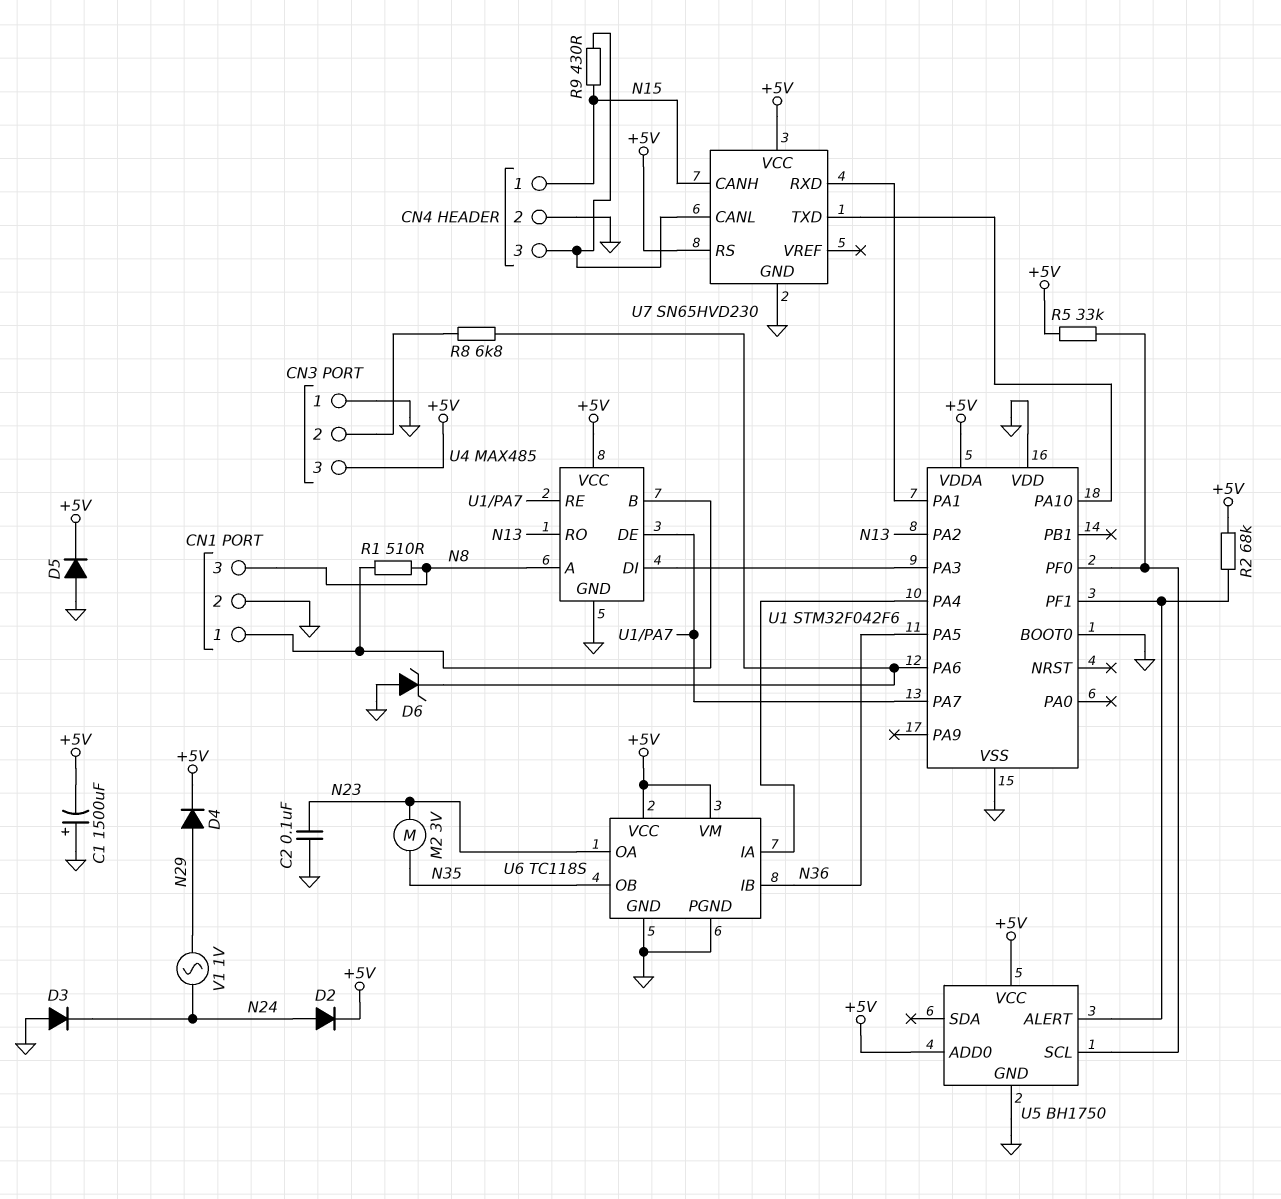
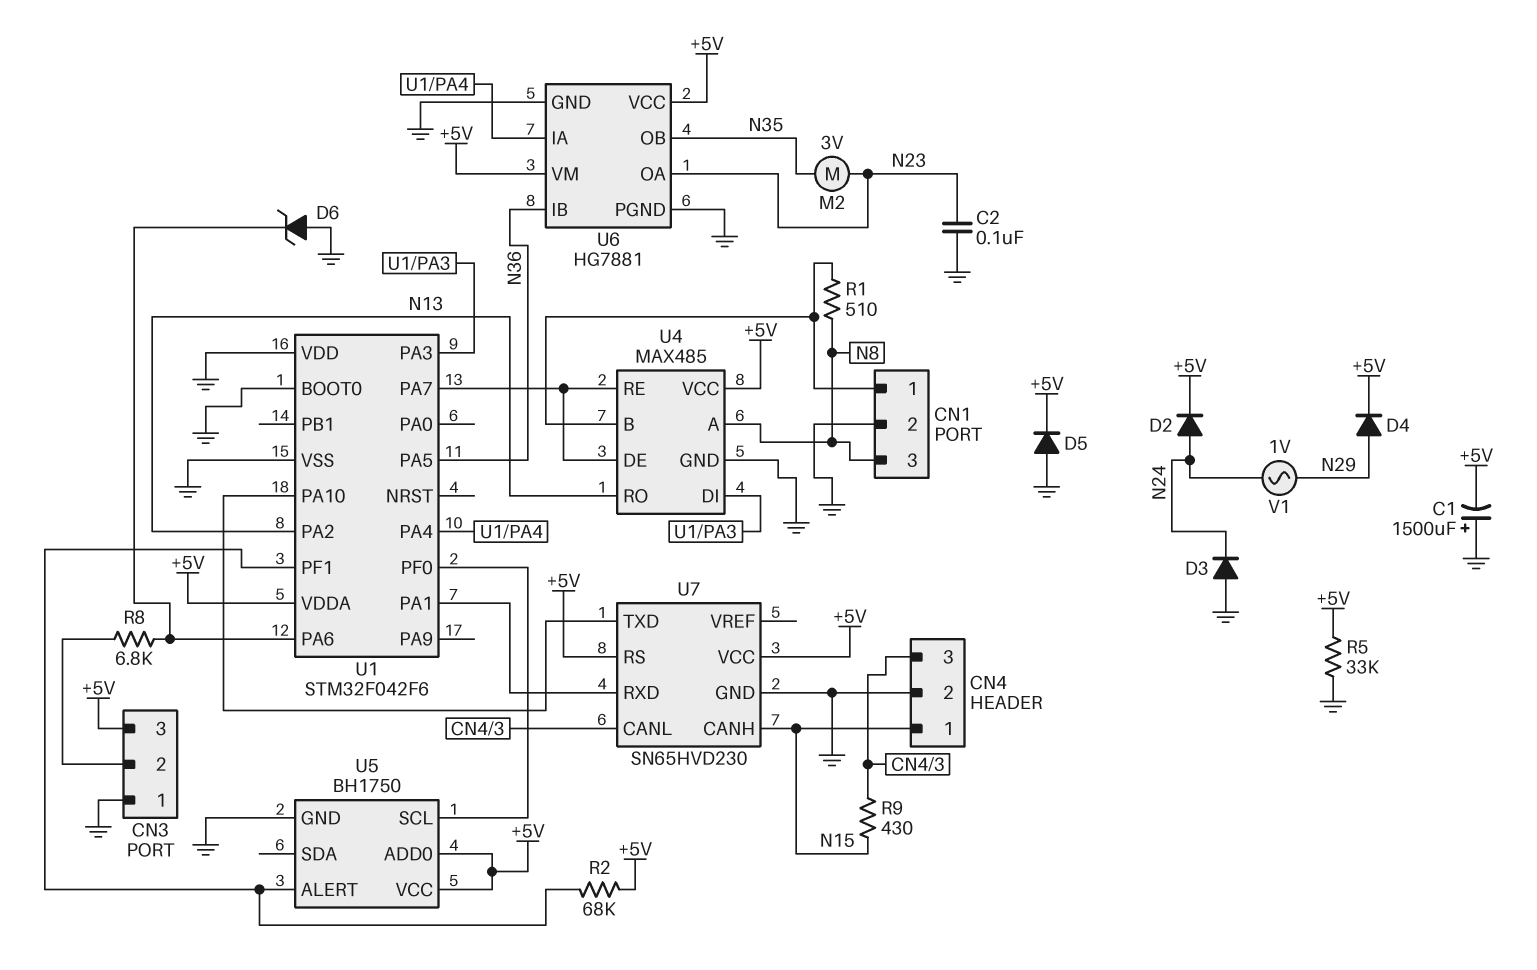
R5: 33k (+5V, U1/PF0) -> 33k (+5V, GND)
U6: TC118S -> HG7881

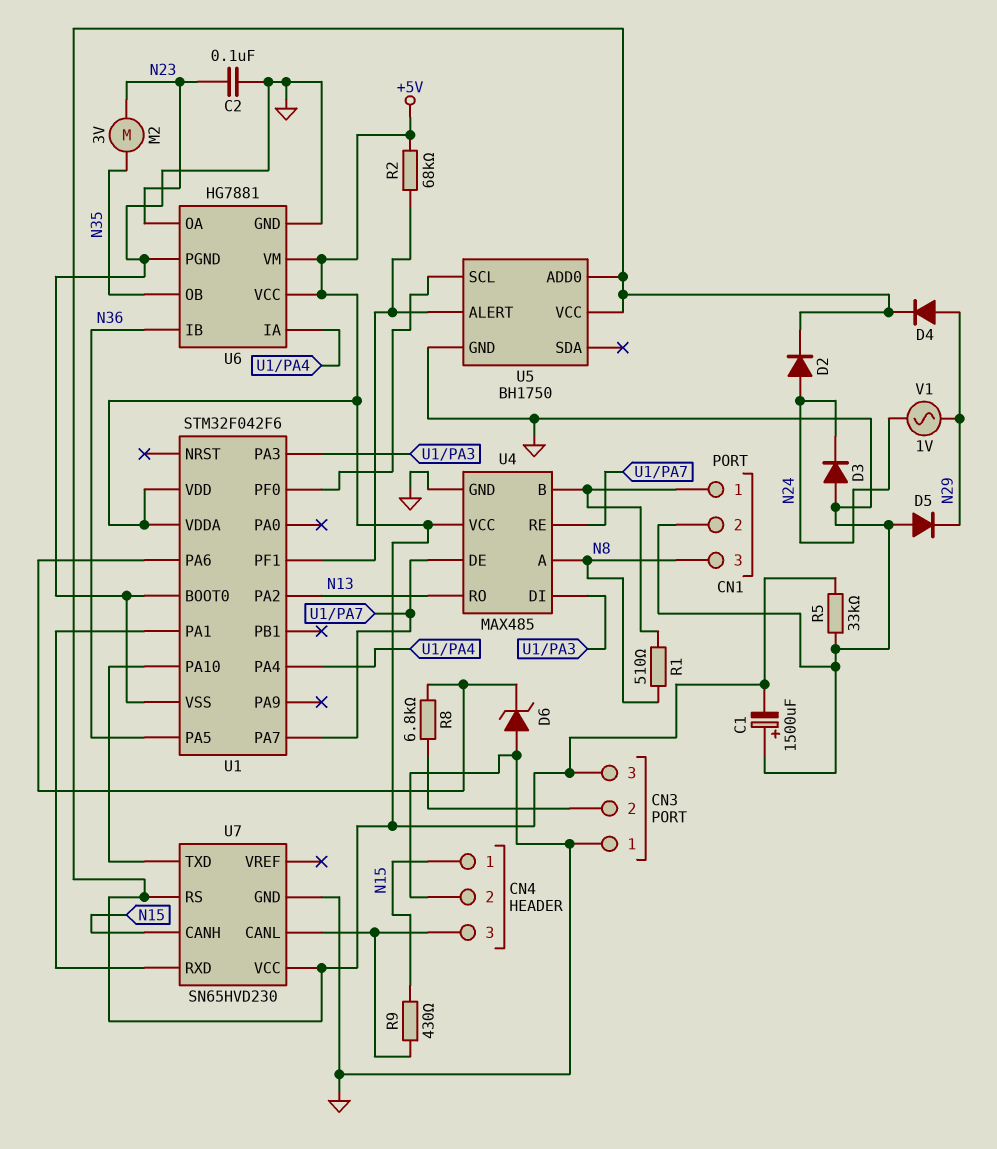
D5: diode (A GND, K +5V) -> diode (A GND, K N29)
U1 pin VDD: GND -> +5V

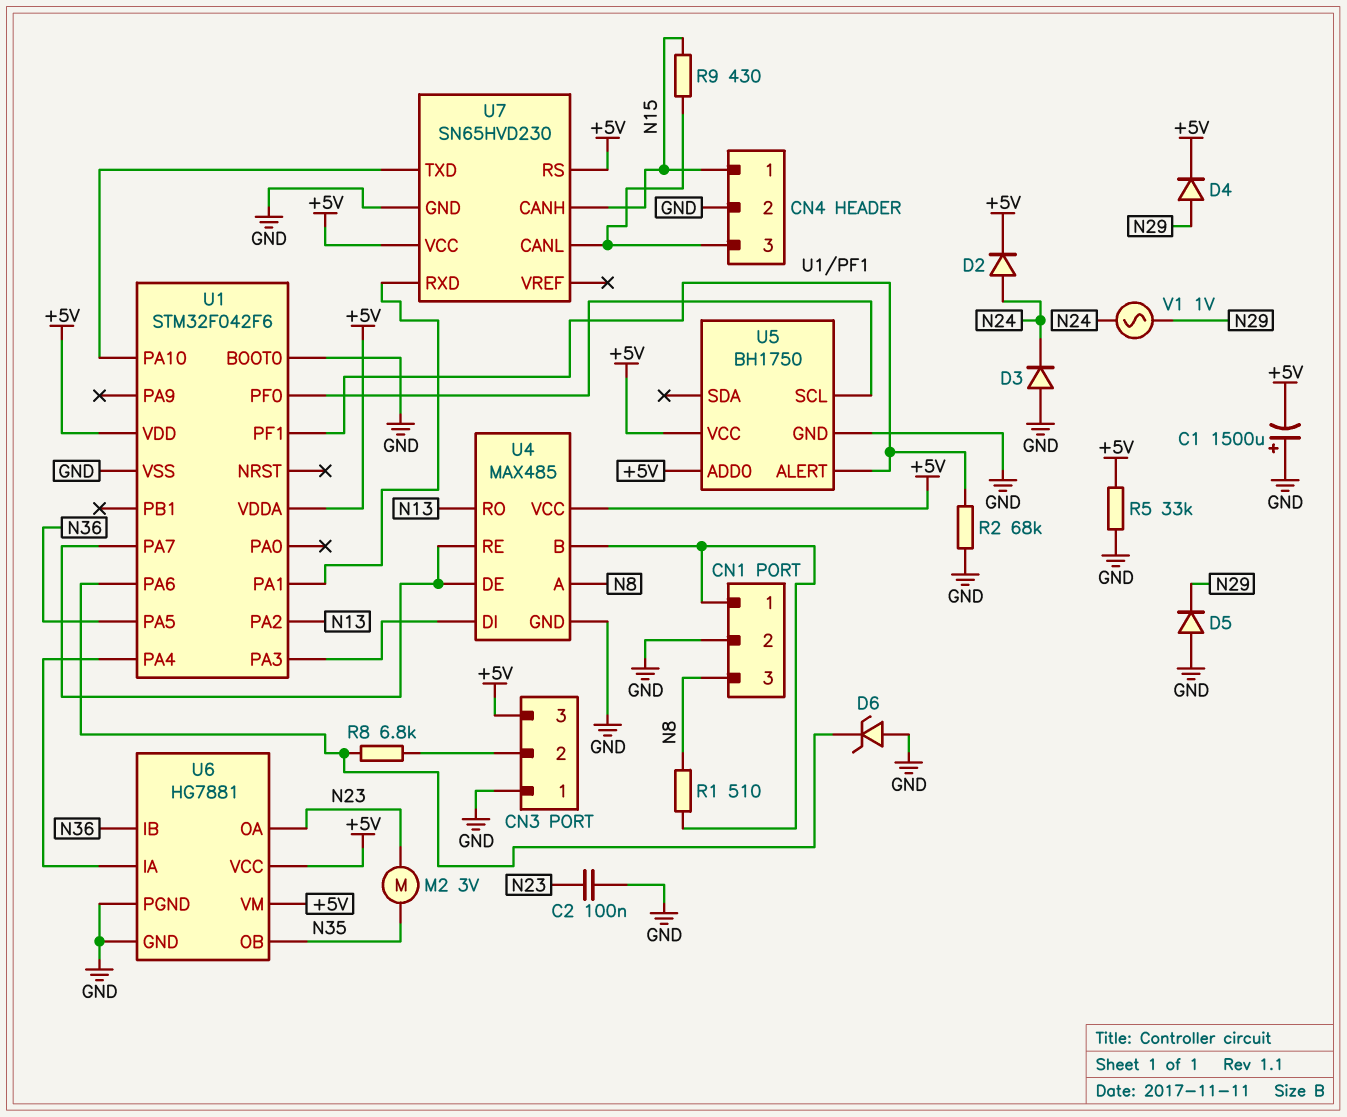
R2: 68k (+5V, U1/PF1) -> 68k (GND, U1/PF1)

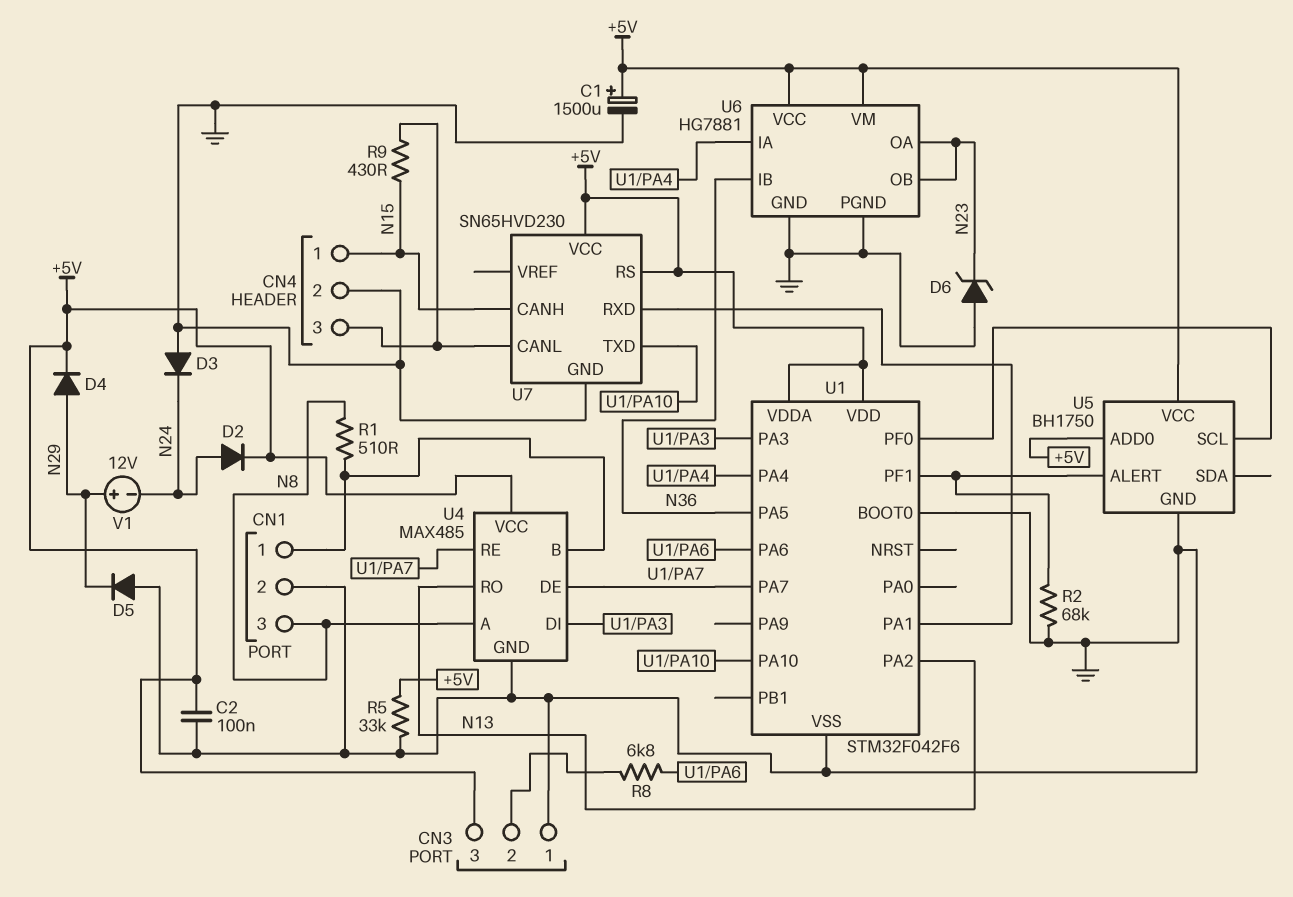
C1: 1500uF (plus GND, minus +5V) -> 1500uF (plus +5V, minus GND)
C2: 100nF (GND, N23) -> 100nF (+5V, GND)
D6: zener (A GND, K U1/PA6) -> zener (A GND, K N23)
M2: motor 3V (N23, N35) -> none
U6 pin OB: N35 -> N23
V1: AC 1V (N24, N29) -> 12V (plus N29, minus N24)

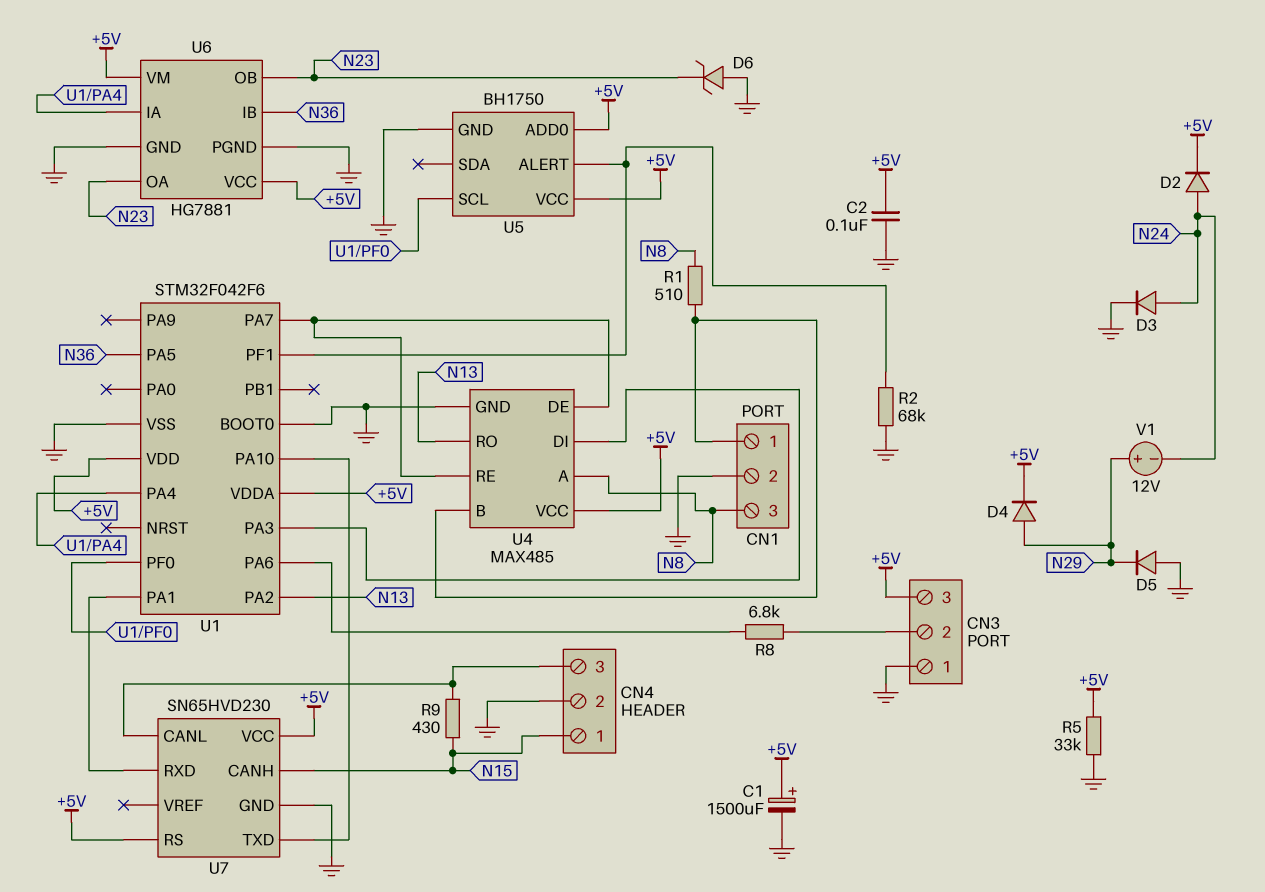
D3: diode (A GND, K N24) -> diode (A N24, K GND)

